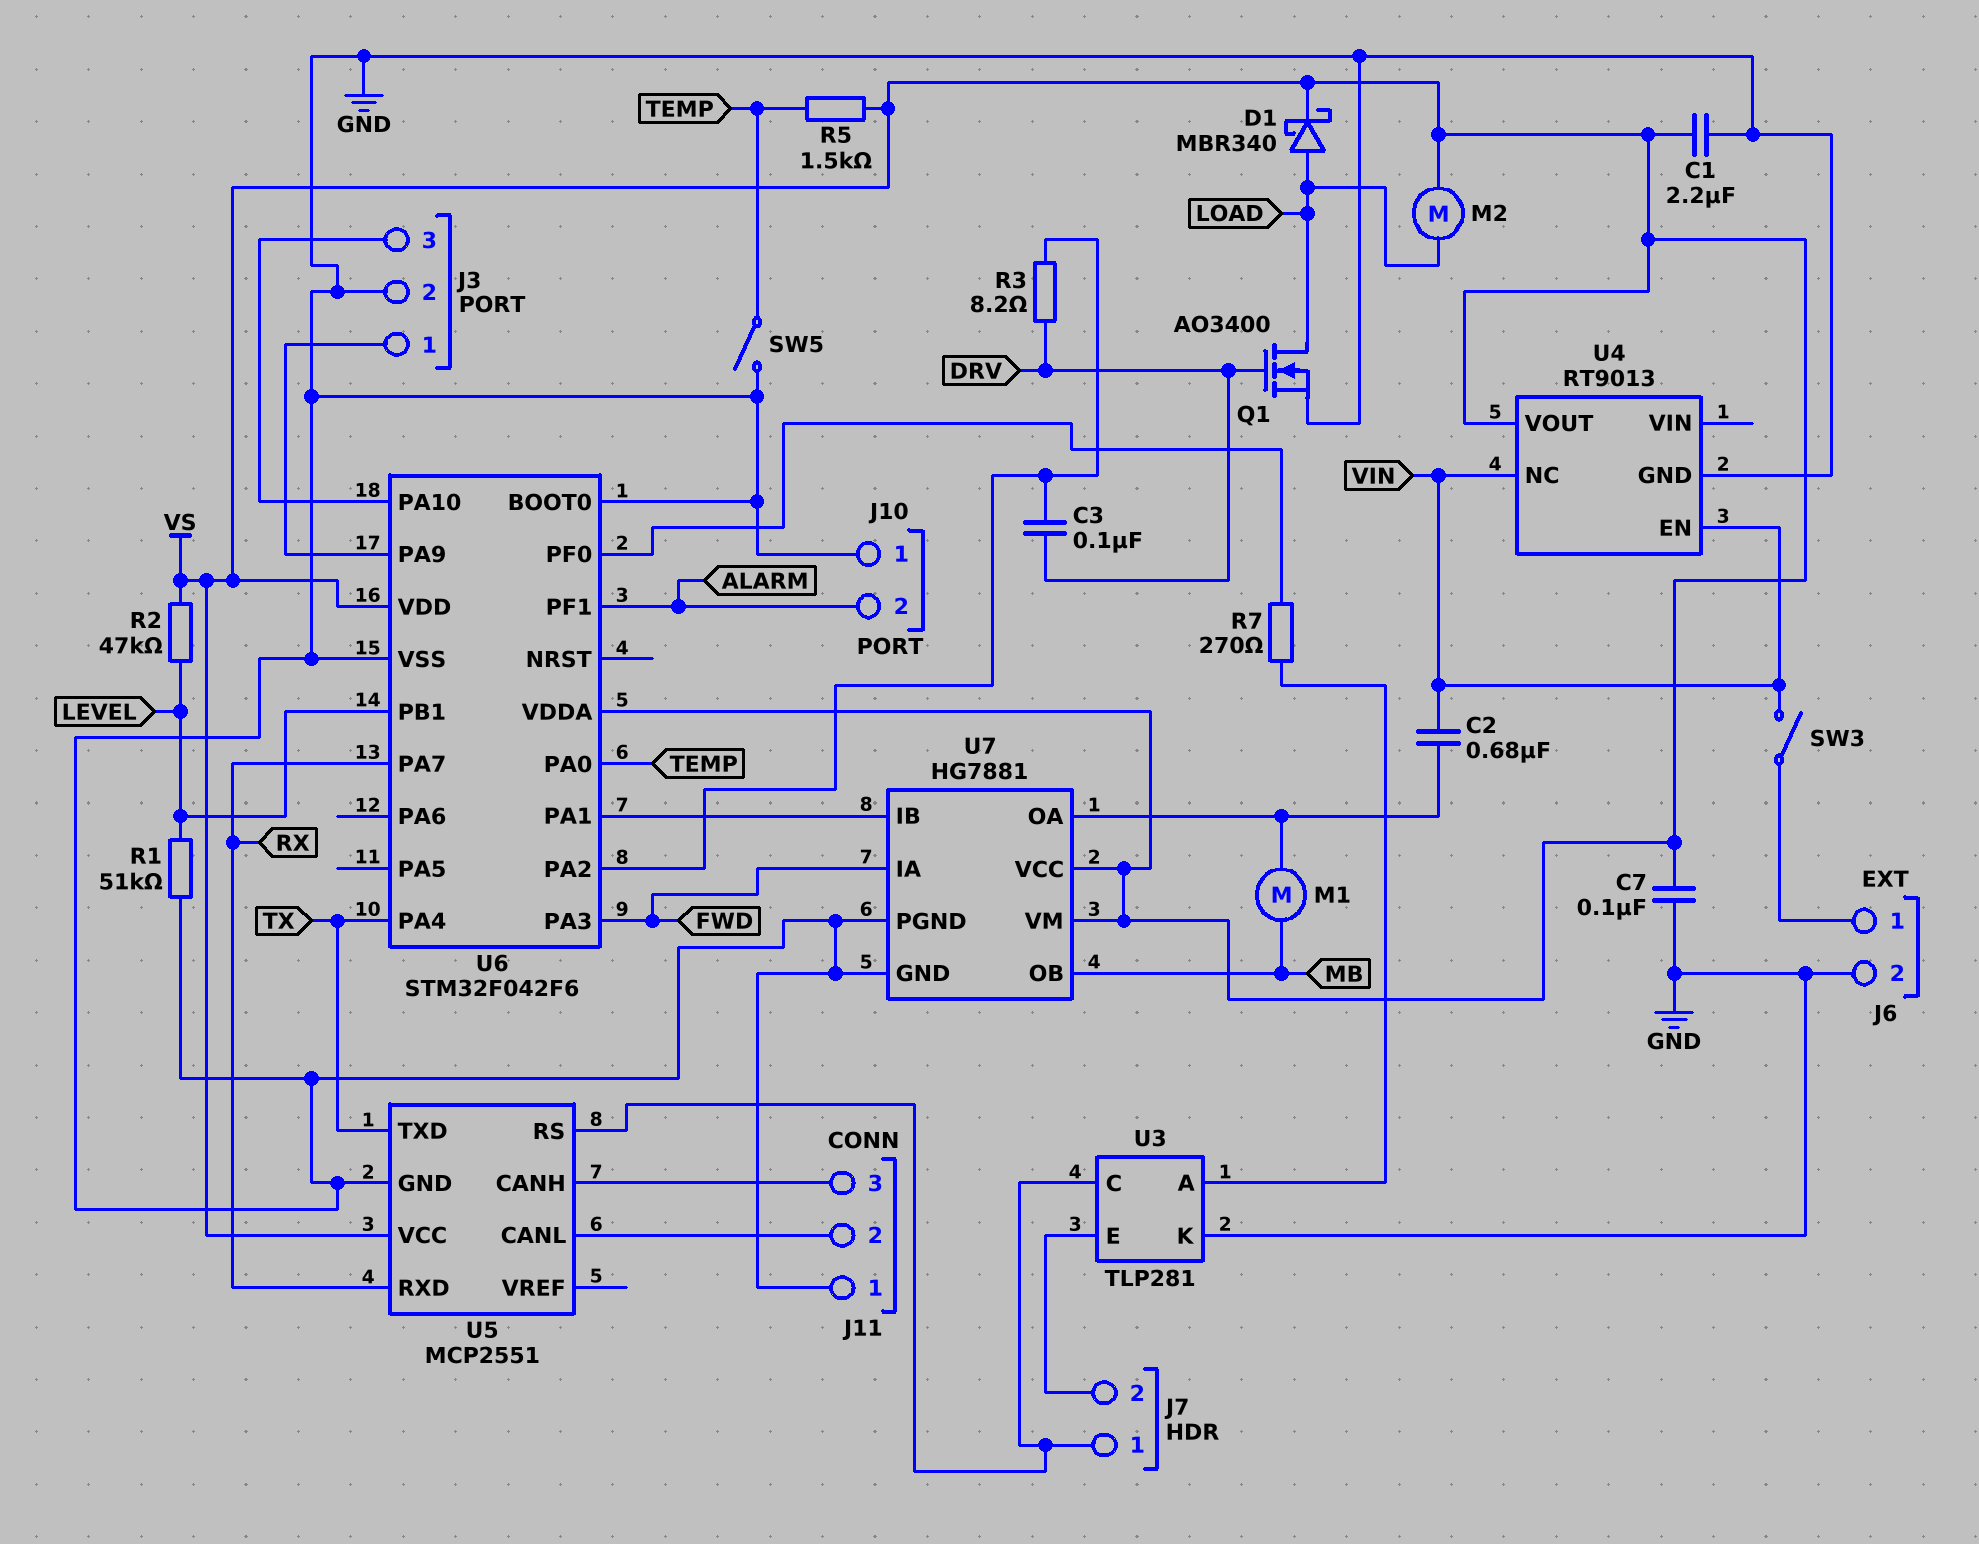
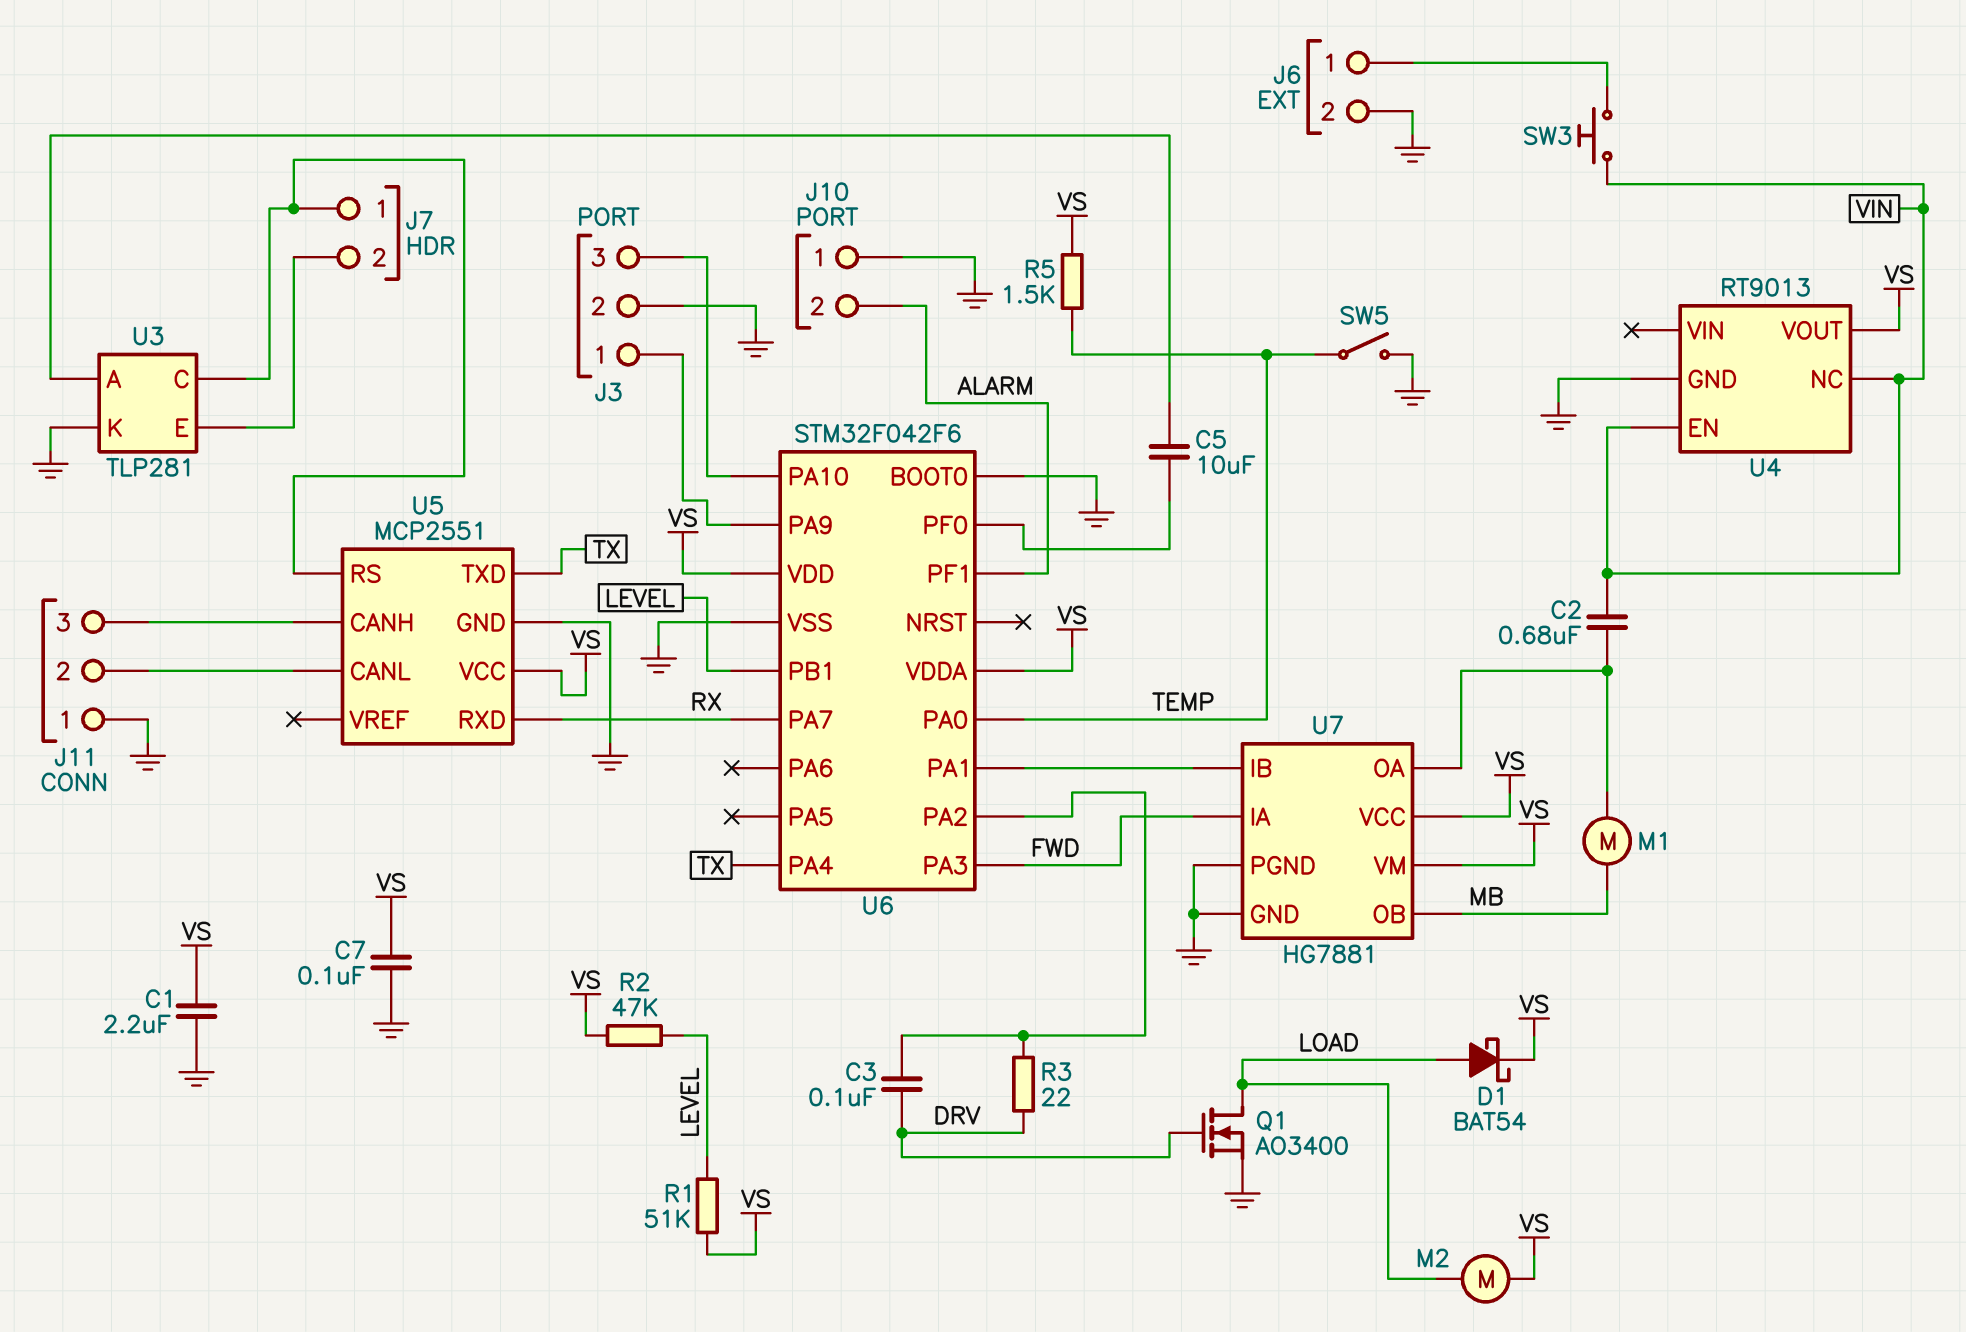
C5: none -> 10uF (U3/A, U6/PF0)
D1: schottky MBR340 (A LOAD, K VS) -> schottky BAT54 (A LOAD, K VS)
R1: 51k (GND, LEVEL) -> 51k (LEVEL, VS)
R3: 8.2 (DRV, U6/PA2) -> 22 (DRV, U6/PA2)
R7: 270 (U3/A, U6/PF0) -> none
SW3: switch (J6/1, VIN) -> button (J6/1, VIN)

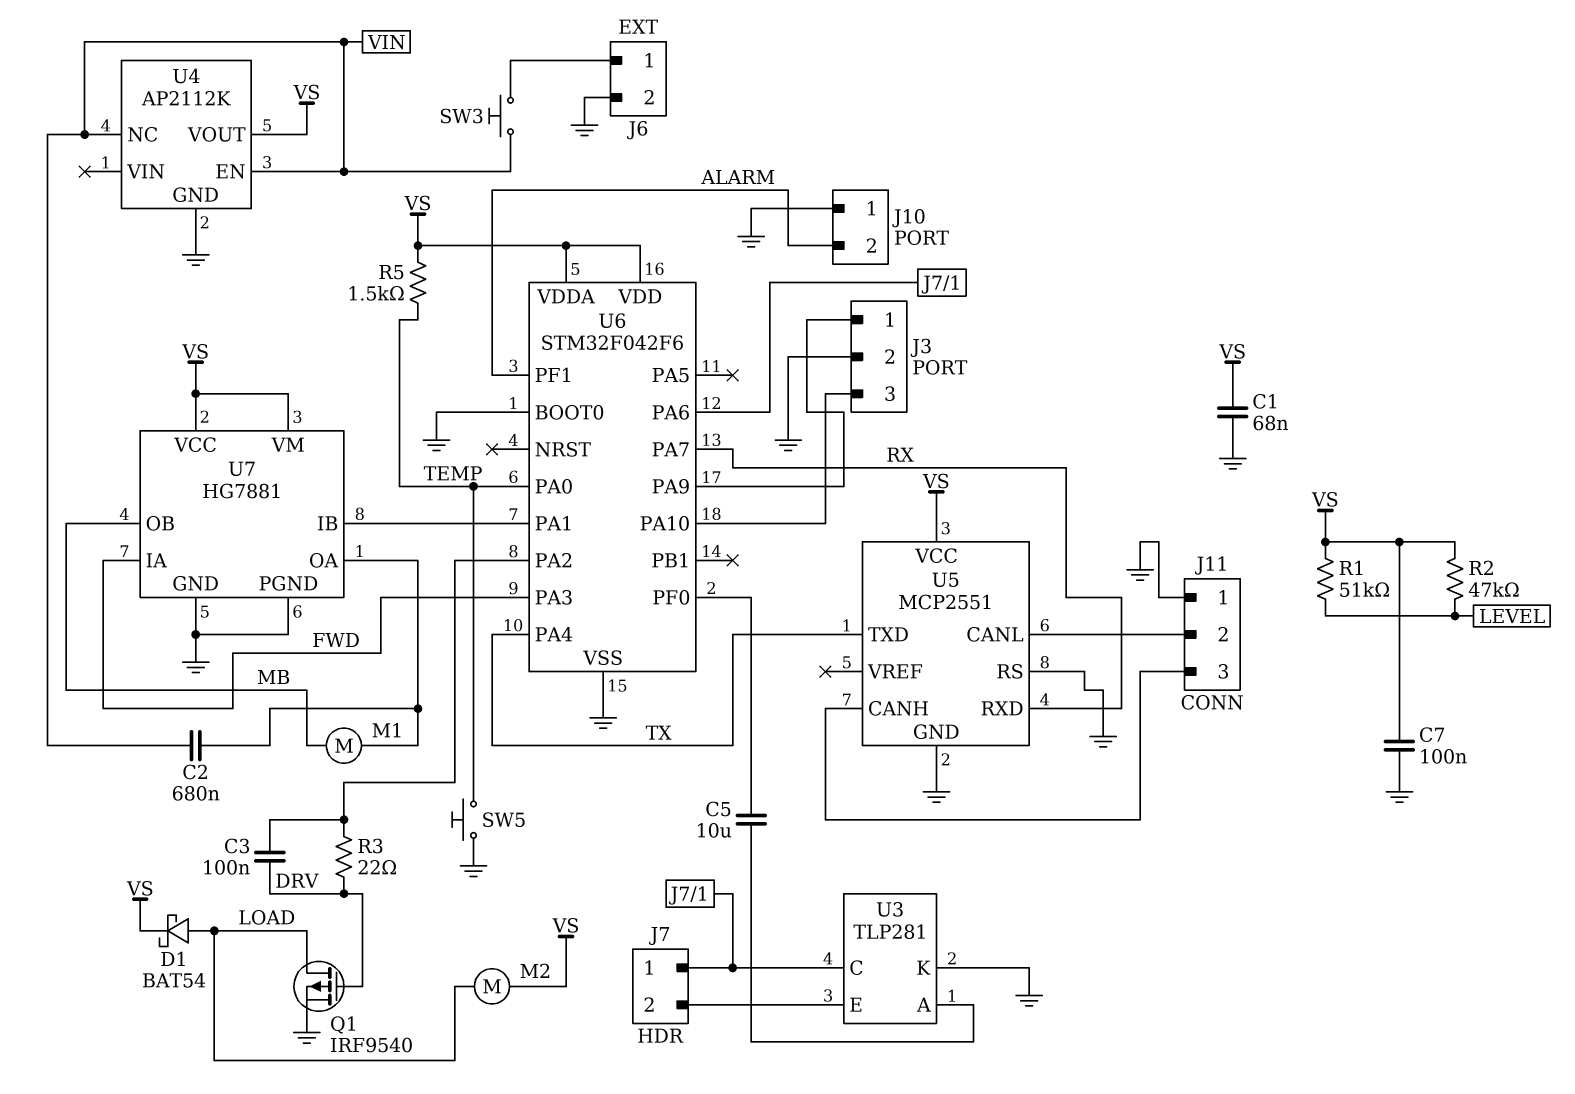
C1: 2.2uF (GND, VS) -> 68nF (GND, VS)
Q1: NMOS AO3400 (G DRV, D LOAD, S GND) -> PMOS IRF9540 (G DRV, D LOAD, S GND)
SW5: switch (GND, TEMP) -> button (GND, TEMP)
U4: RT9013 -> AP2112K
U5 pin RS: J7/1 -> GND
U6 pin PA6: none -> J7/1
U6 pin PB1: LEVEL -> none

